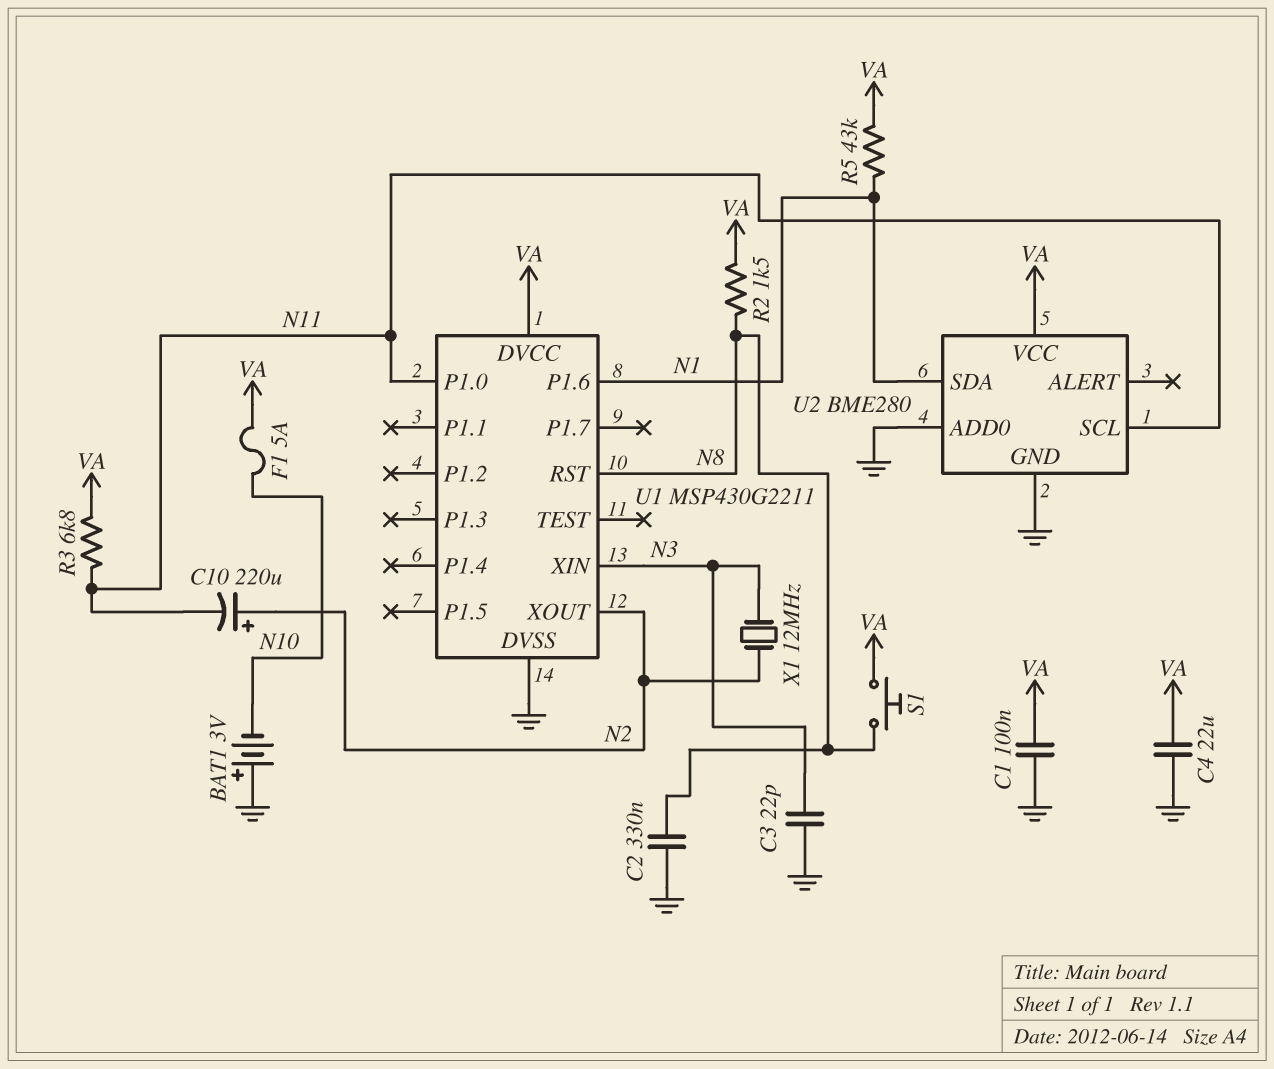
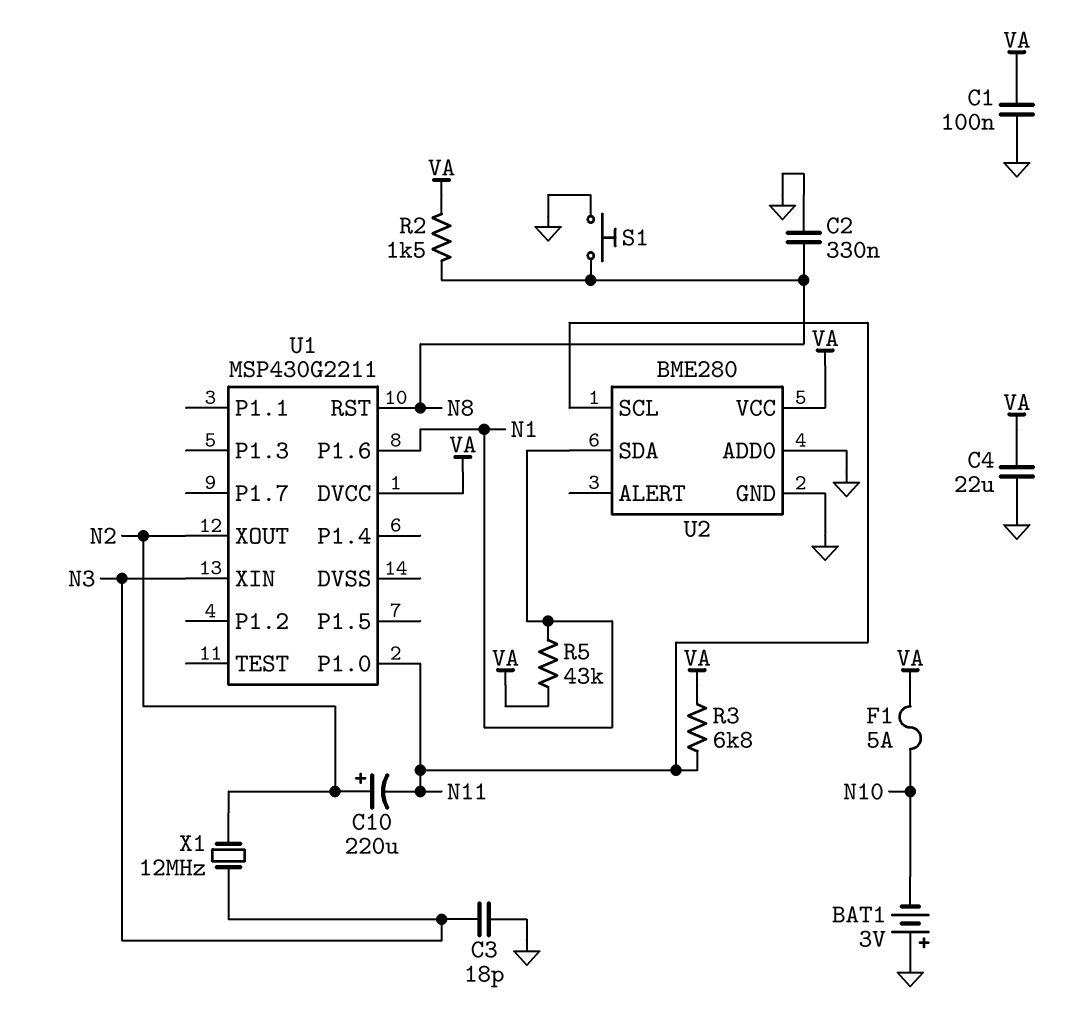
C3: 22pF (GND, N3) -> 18pF (GND, N3)
S1: button (N8, VA) -> button (GND, N8)
U1 pin DVSS: GND -> none

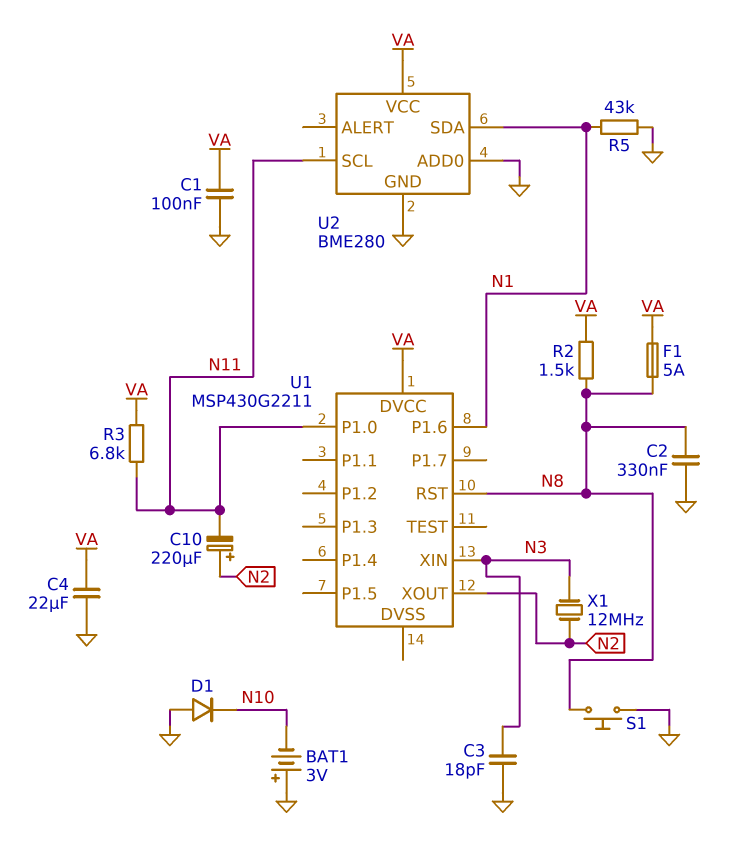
D1: none -> diode (A GND, K N10)
F1: 5A (N10, VA) -> 5A (N8, VA)
R5: 43k (N1, VA) -> 43k (GND, N1)

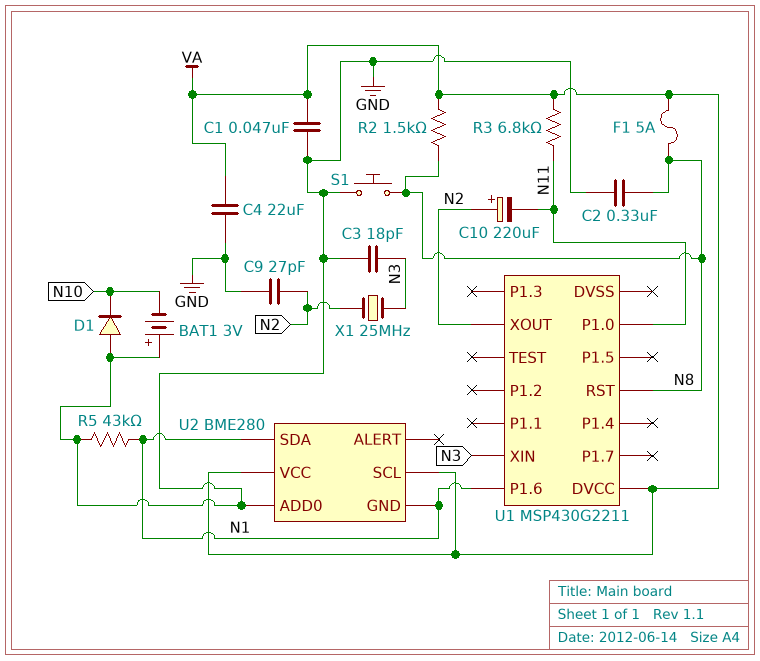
C1: 100nF (GND, VA) -> 47nF (GND, VA)
C9: none -> 27pF (GND, N2)
U2 pin GND: GND -> N1
U2 pin SCL: N11 -> VA
X1: 12MHz (N2, N3) -> 25MHz (N2, N3)

